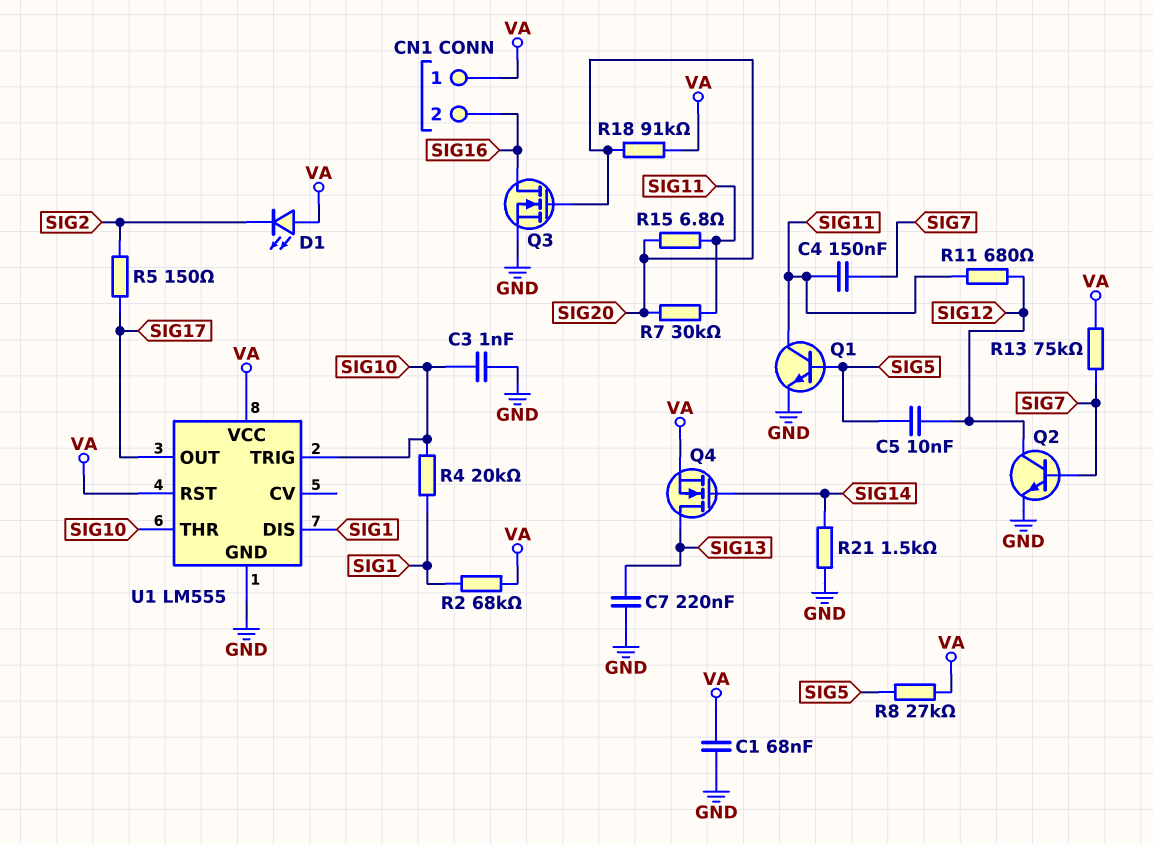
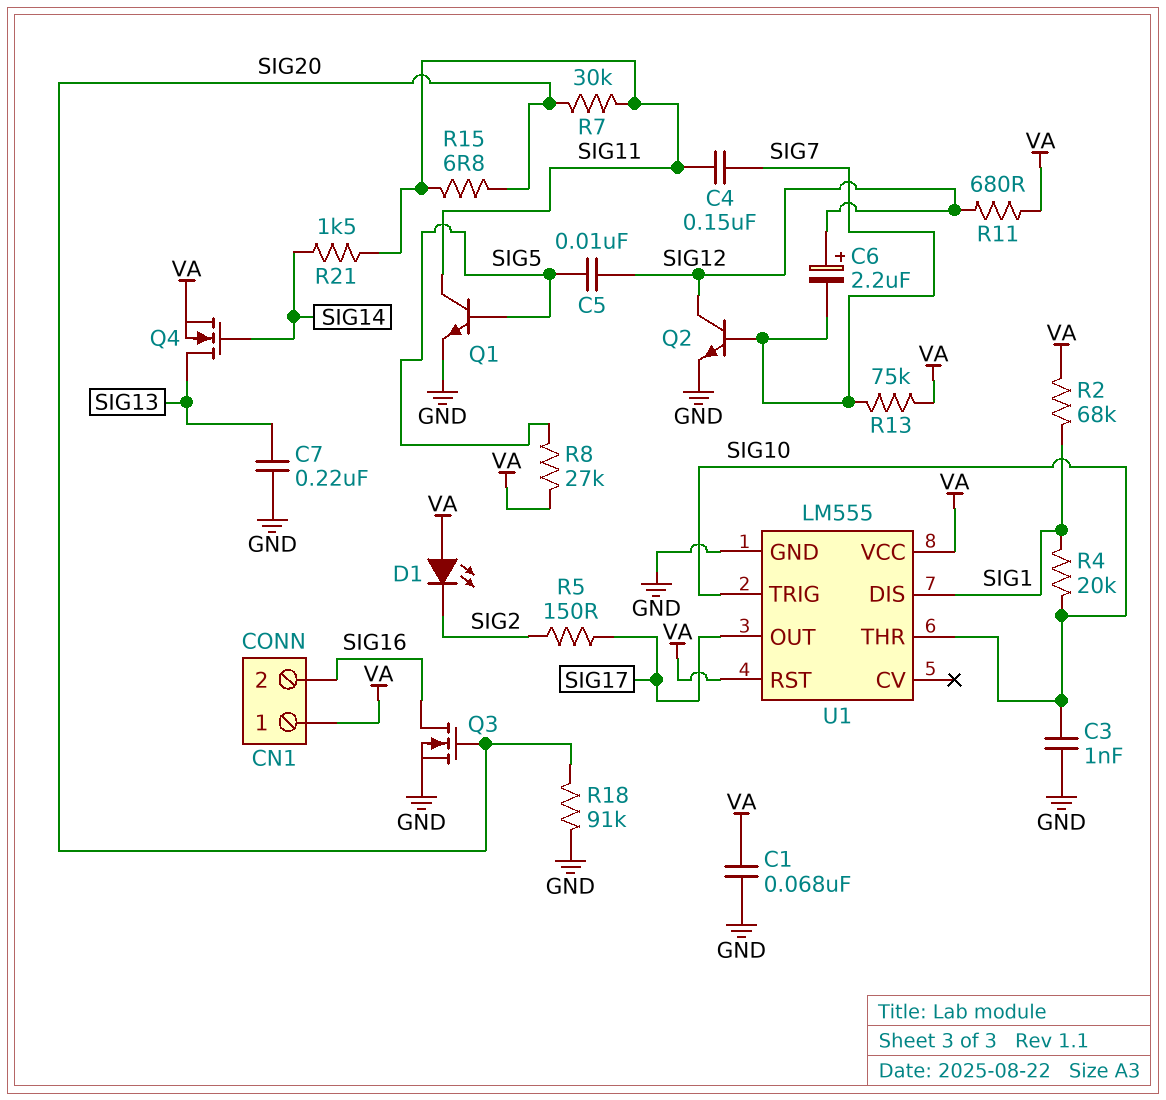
C6: none -> 2.2uF (plus SIG12, minus SIG7)
R11: 680 (SIG11, SIG12) -> 680 (SIG12, VA)
R18: 91k (SIG20, VA) -> 91k (GND, SIG20)
R21: 1.5k (GND, SIG14) -> 1.5k (SIG11, SIG14)

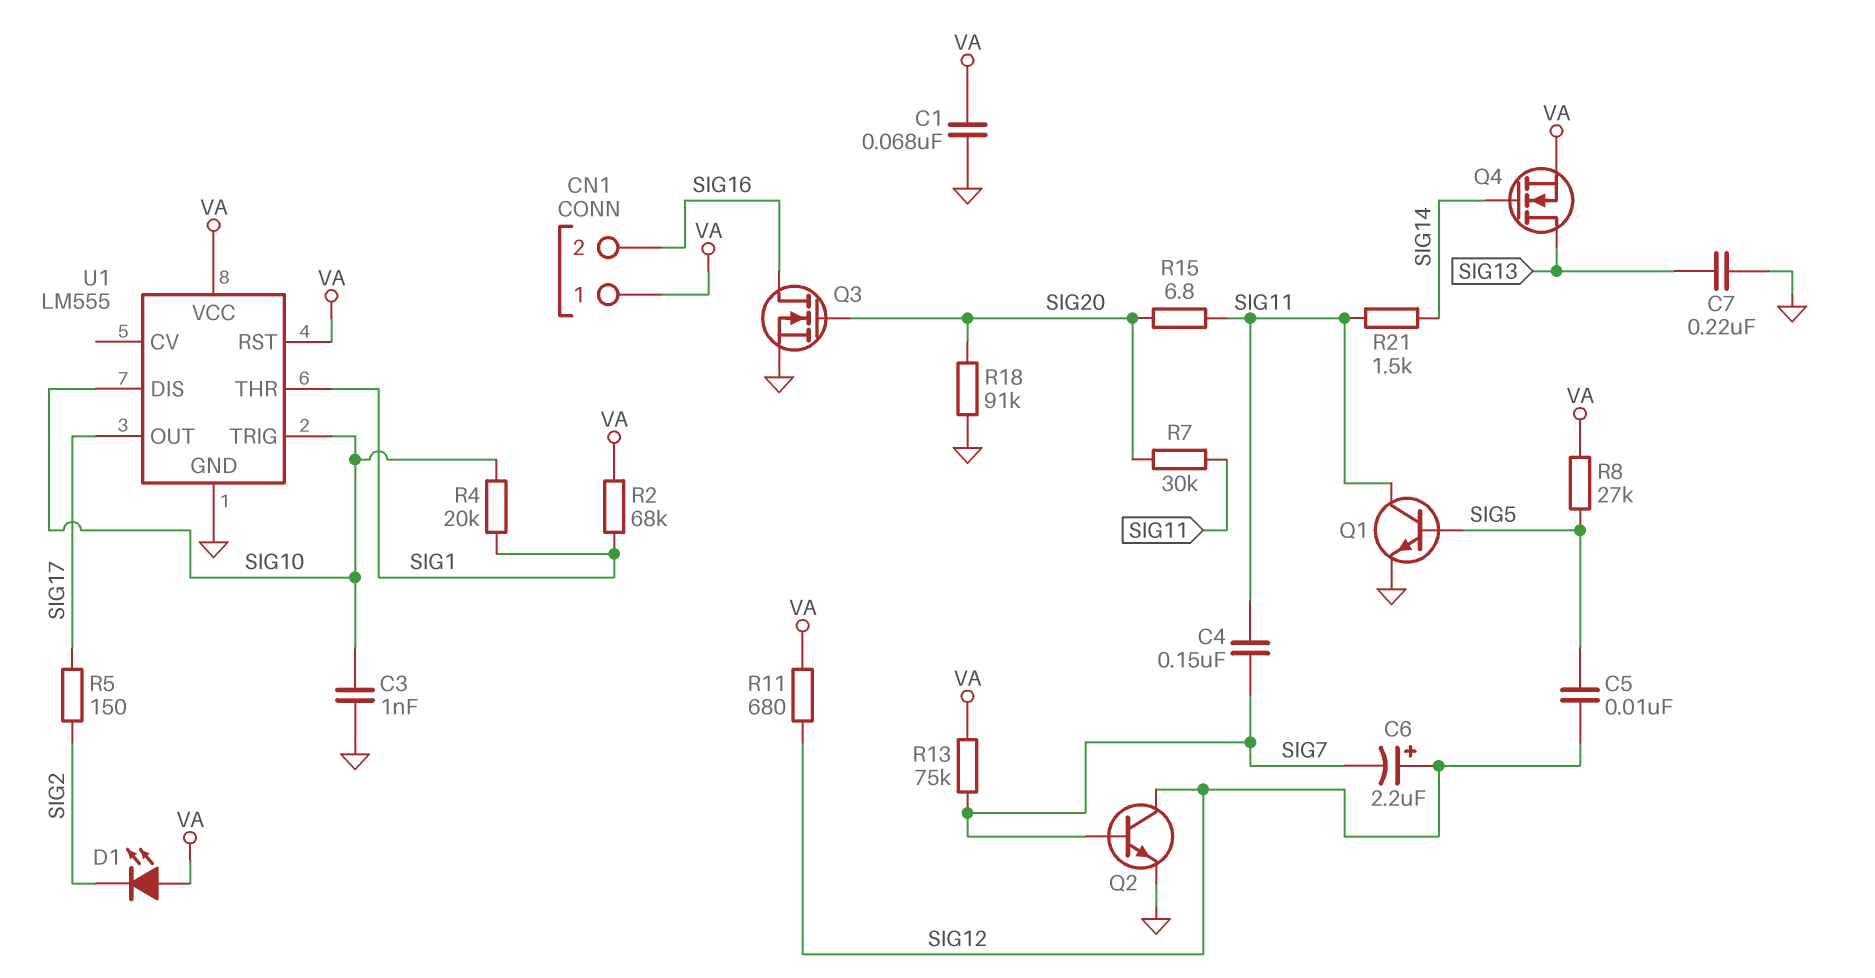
U1 pin DIS: SIG1 -> SIG10
U1 pin THR: SIG10 -> SIG1

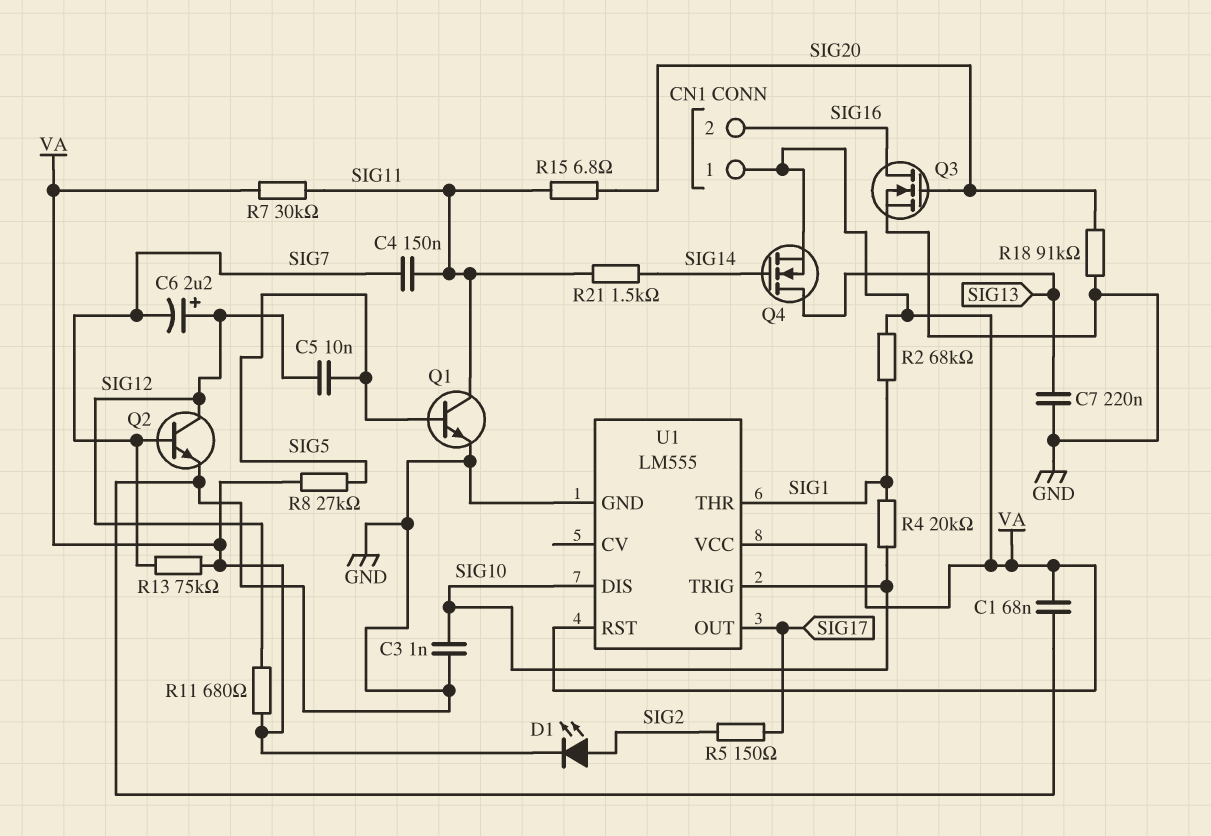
D1: LED (A VA, K SIG2) -> LED (A SIG2, K VA)
R7: 30k (SIG11, SIG20) -> 30k (SIG11, VA)

